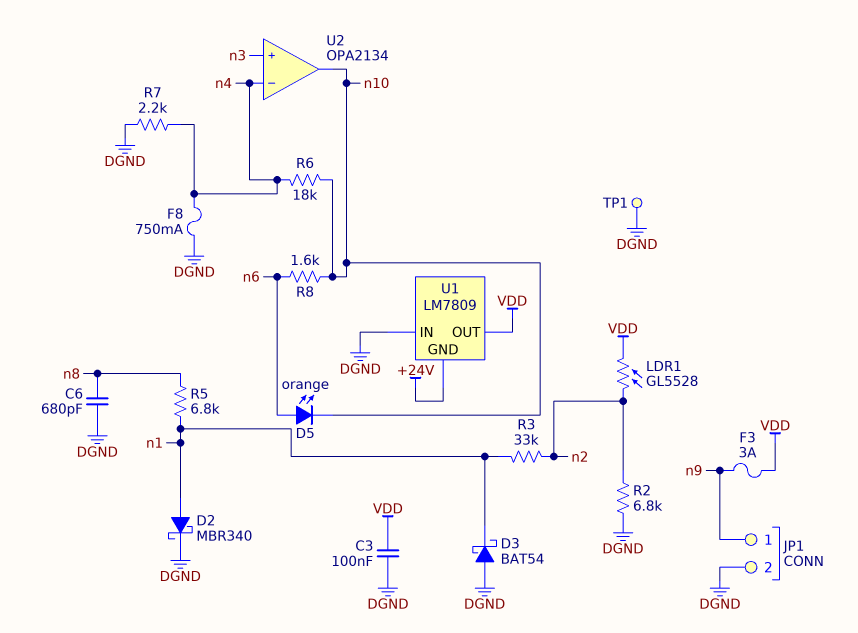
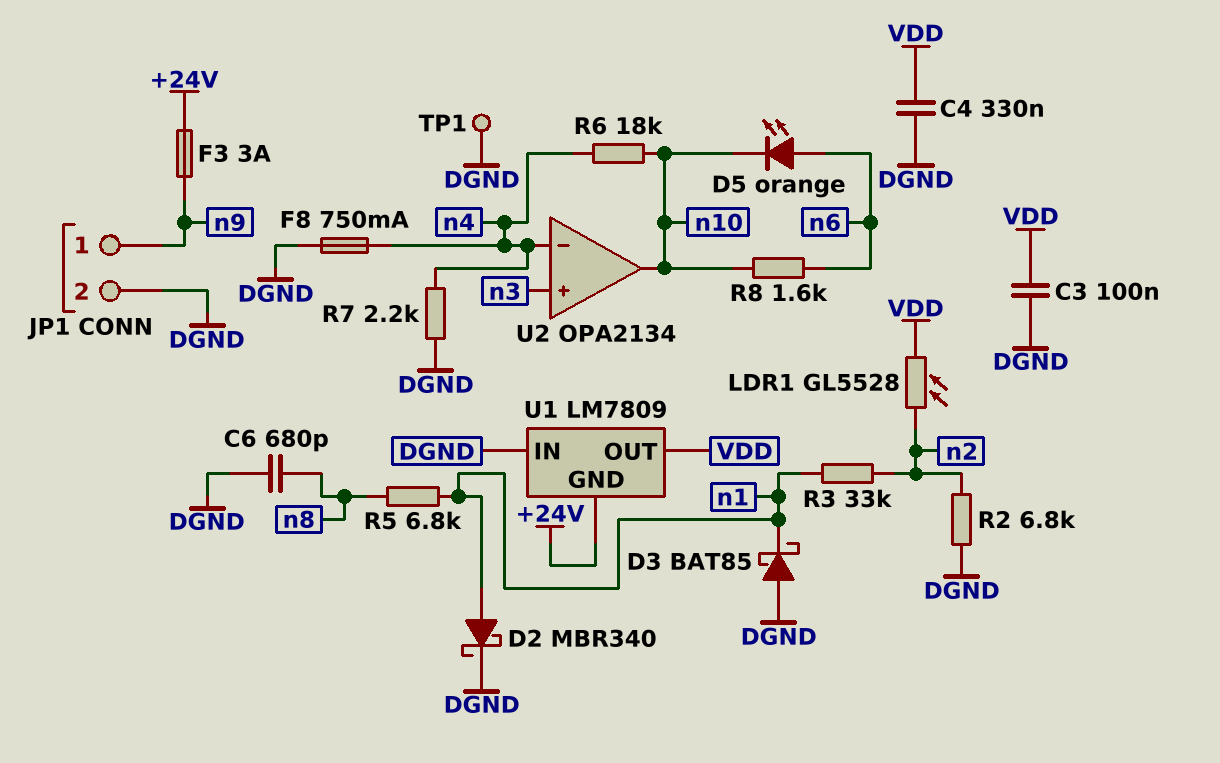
C4: none -> 330nF (DGND, VDD)
D3: schottky BAT54 (A DGND, K n1) -> schottky BAT85 (A DGND, K n1)
F3: 3A (VDD, n9) -> 3A (+24V, n9)

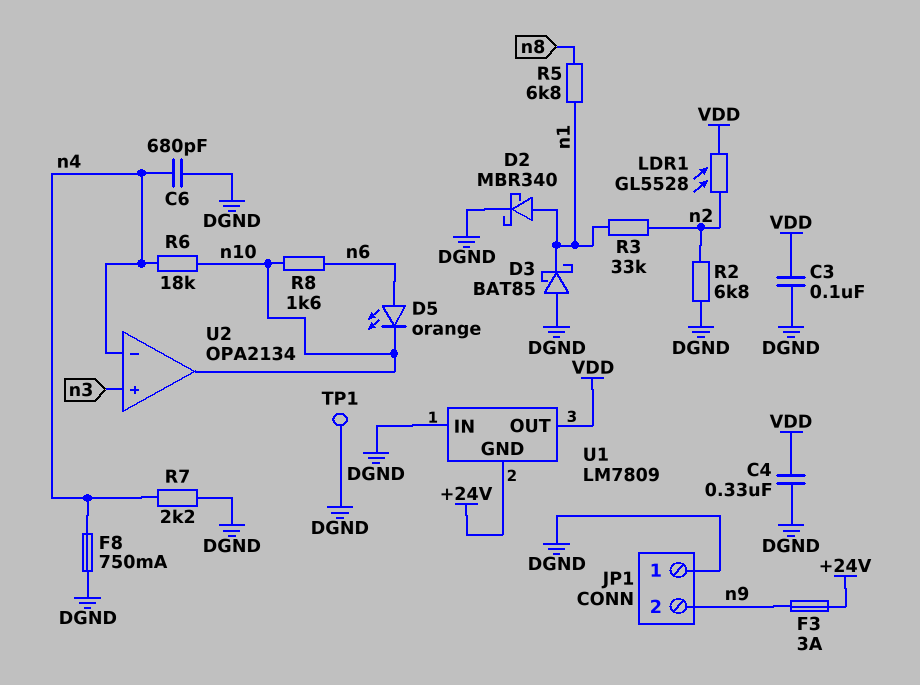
C6: 680pF (DGND, n8) -> 680pF (DGND, n4)
JP1 pin 1: n9 -> DGND
JP1 pin 2: DGND -> n9

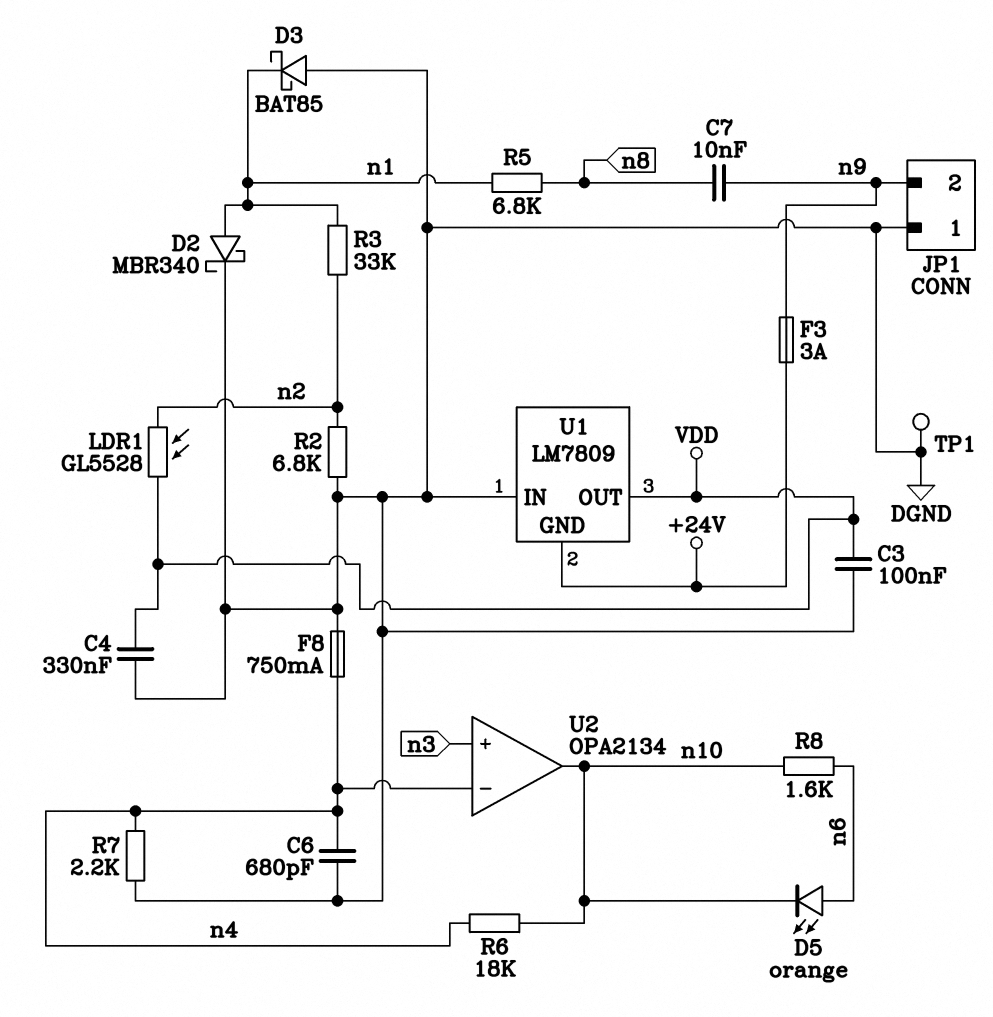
C7: none -> 10nF (n8, n9)

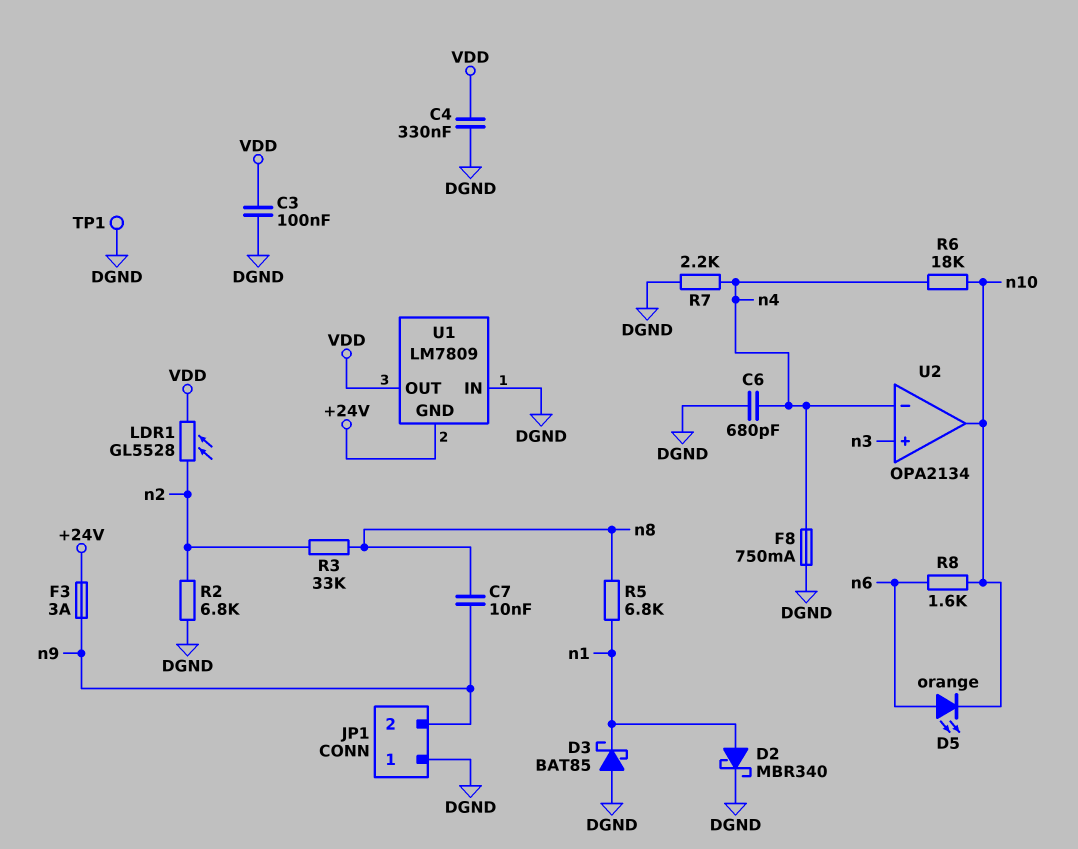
R3: 33k (n1, n2) -> 33k (n2, n8)

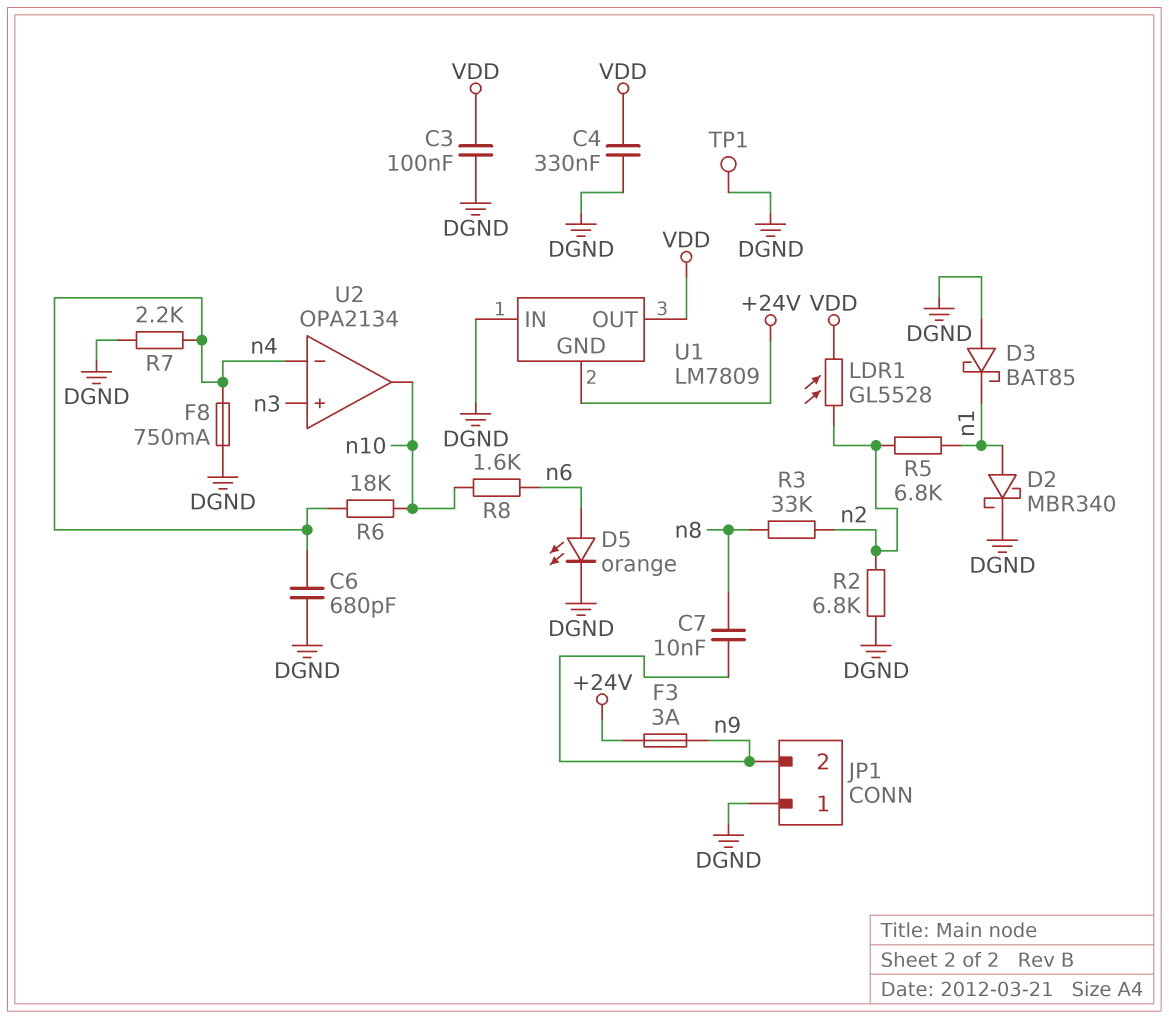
D5: LED orange (A n6, K n10) -> LED orange (A n6, K DGND)
R5: 6.8k (n1, n8) -> 6.8k (n1, n2)

